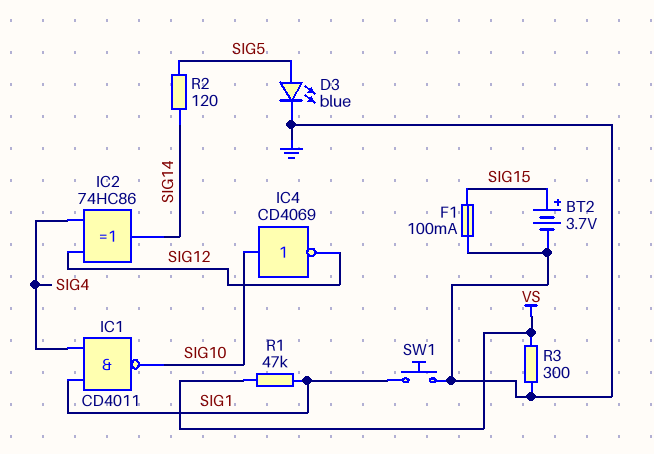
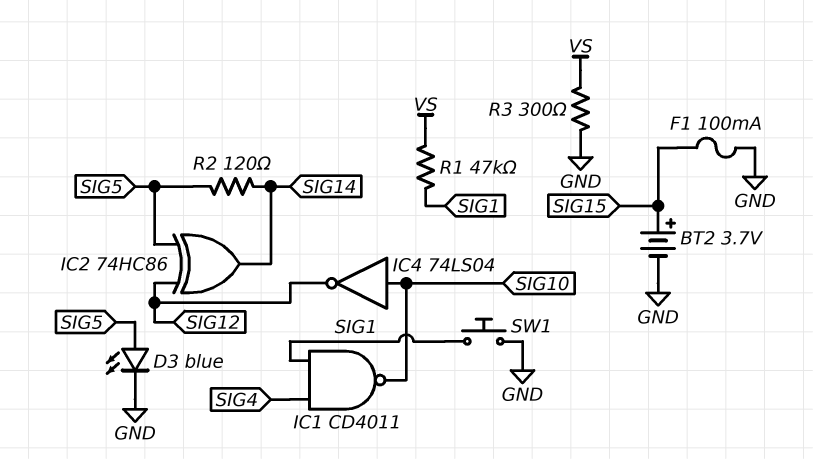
IC2: XOR 74HC86 (in SIG4, in SIG12, out SIG14) -> XOR 74HC86 (in SIG5, in SIG12, out SIG14)
IC4: NOT CD4069 (in SIG10, out SIG12) -> NOT 74LS04 (in SIG10, out SIG12)

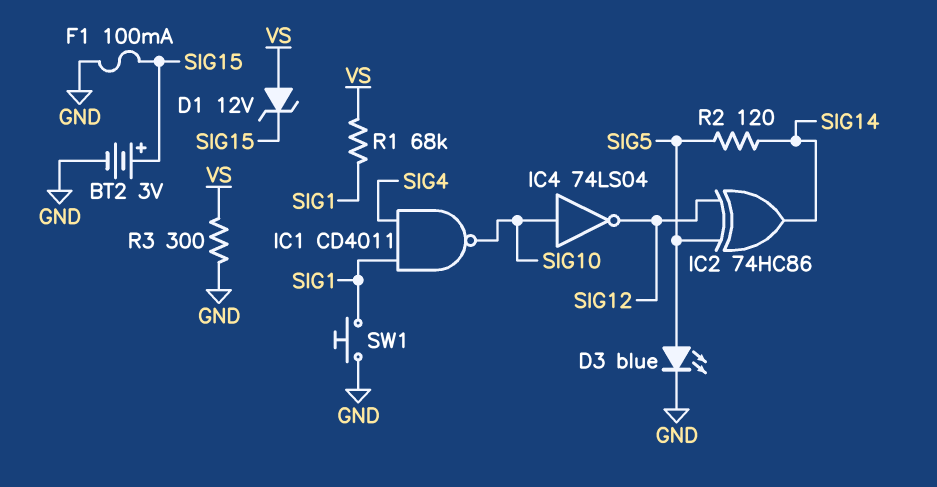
BT2: 3.7V (plus SIG15, minus GND) -> 3V (plus SIG15, minus GND)
D1: none -> zener 12V (A VS, K SIG15)
R1: 47k (SIG1, VS) -> 68k (SIG1, VS)

